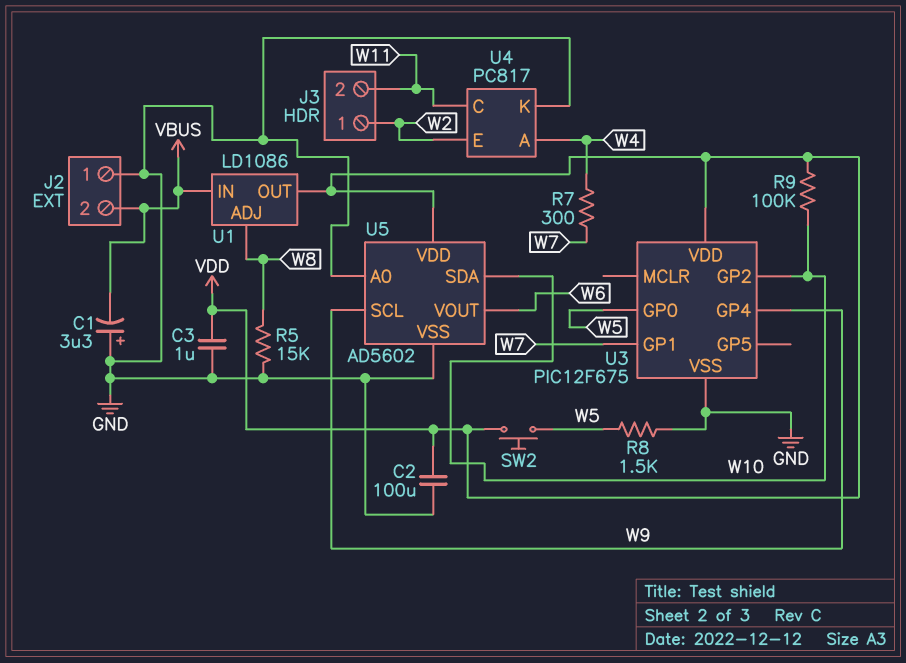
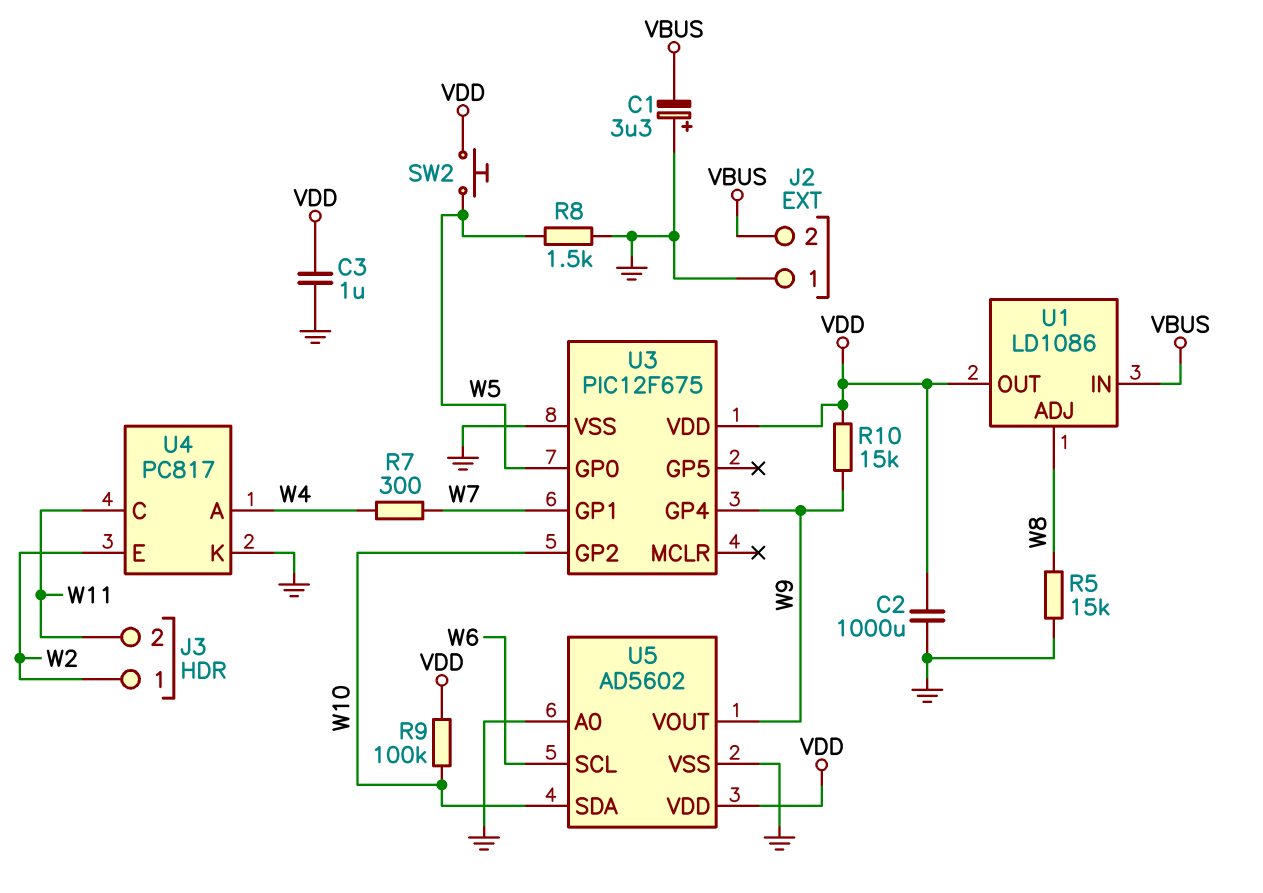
C2: 100uF (GND, VDD) -> 1000uF (GND, VDD)
R10: none -> 15k (VDD, W9)
U5 pin SCL: W9 -> W6
U5 pin VOUT: W6 -> W9

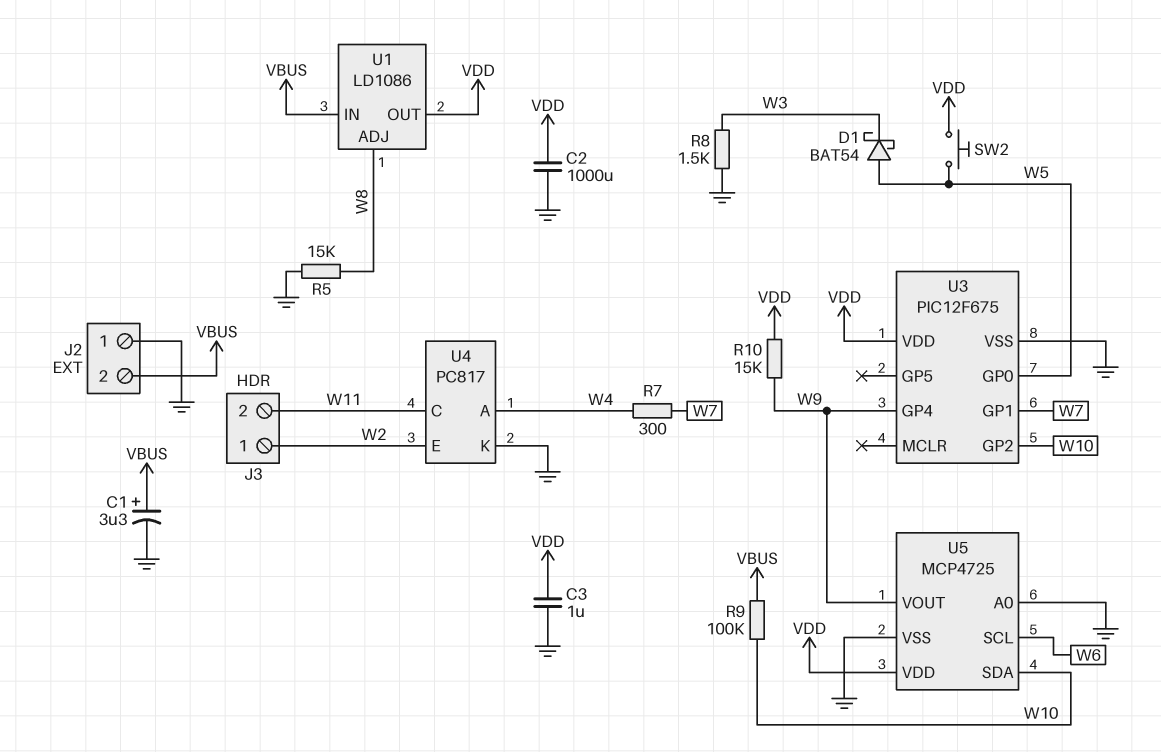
C1: 3.3uF (plus GND, minus VBUS) -> 3.3uF (plus VBUS, minus GND)
D1: none -> schottky BAT54 (A W5, K W3)
R8: 1.5k (GND, W5) -> 1.5k (GND, W3)
R9: 100k (VDD, W10) -> 100k (VBUS, W10)
U5: AD5602 -> MCP4725

